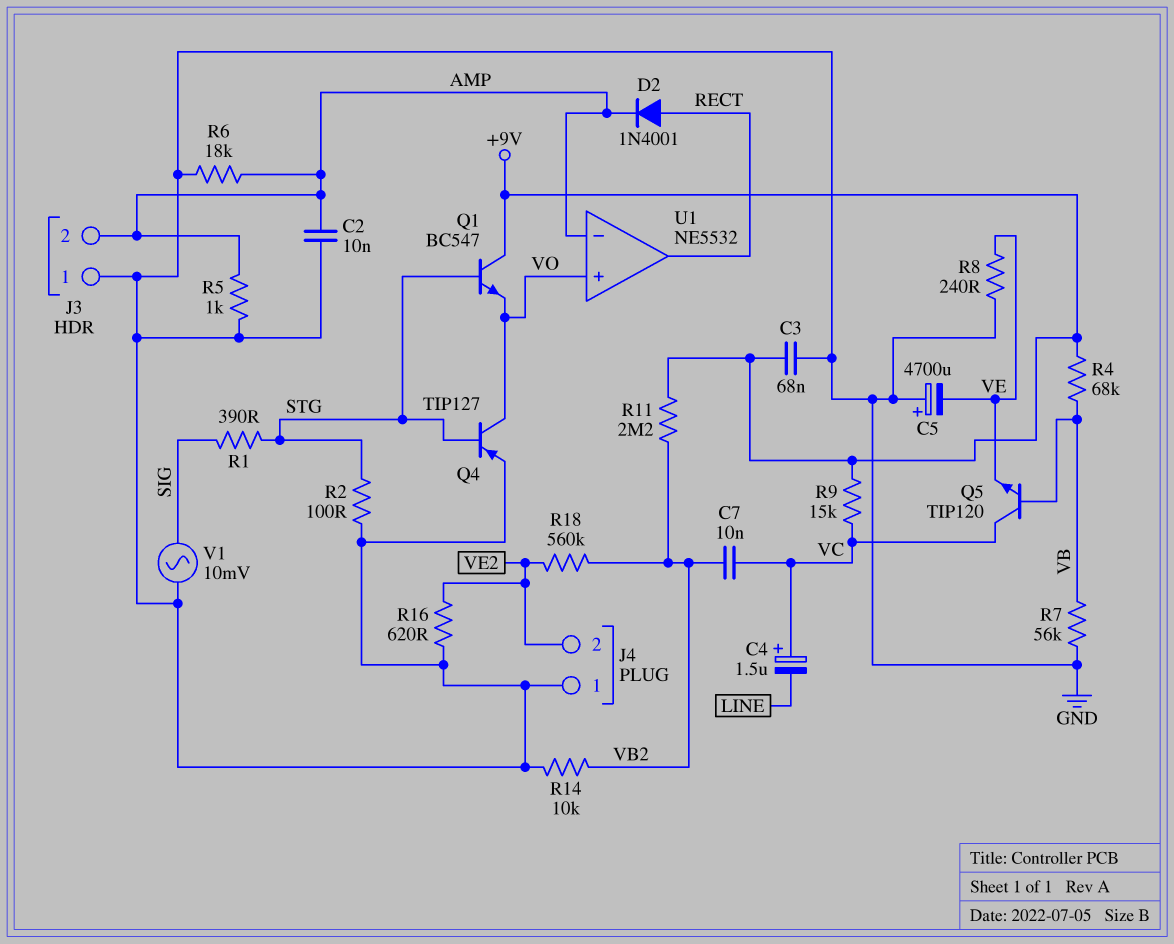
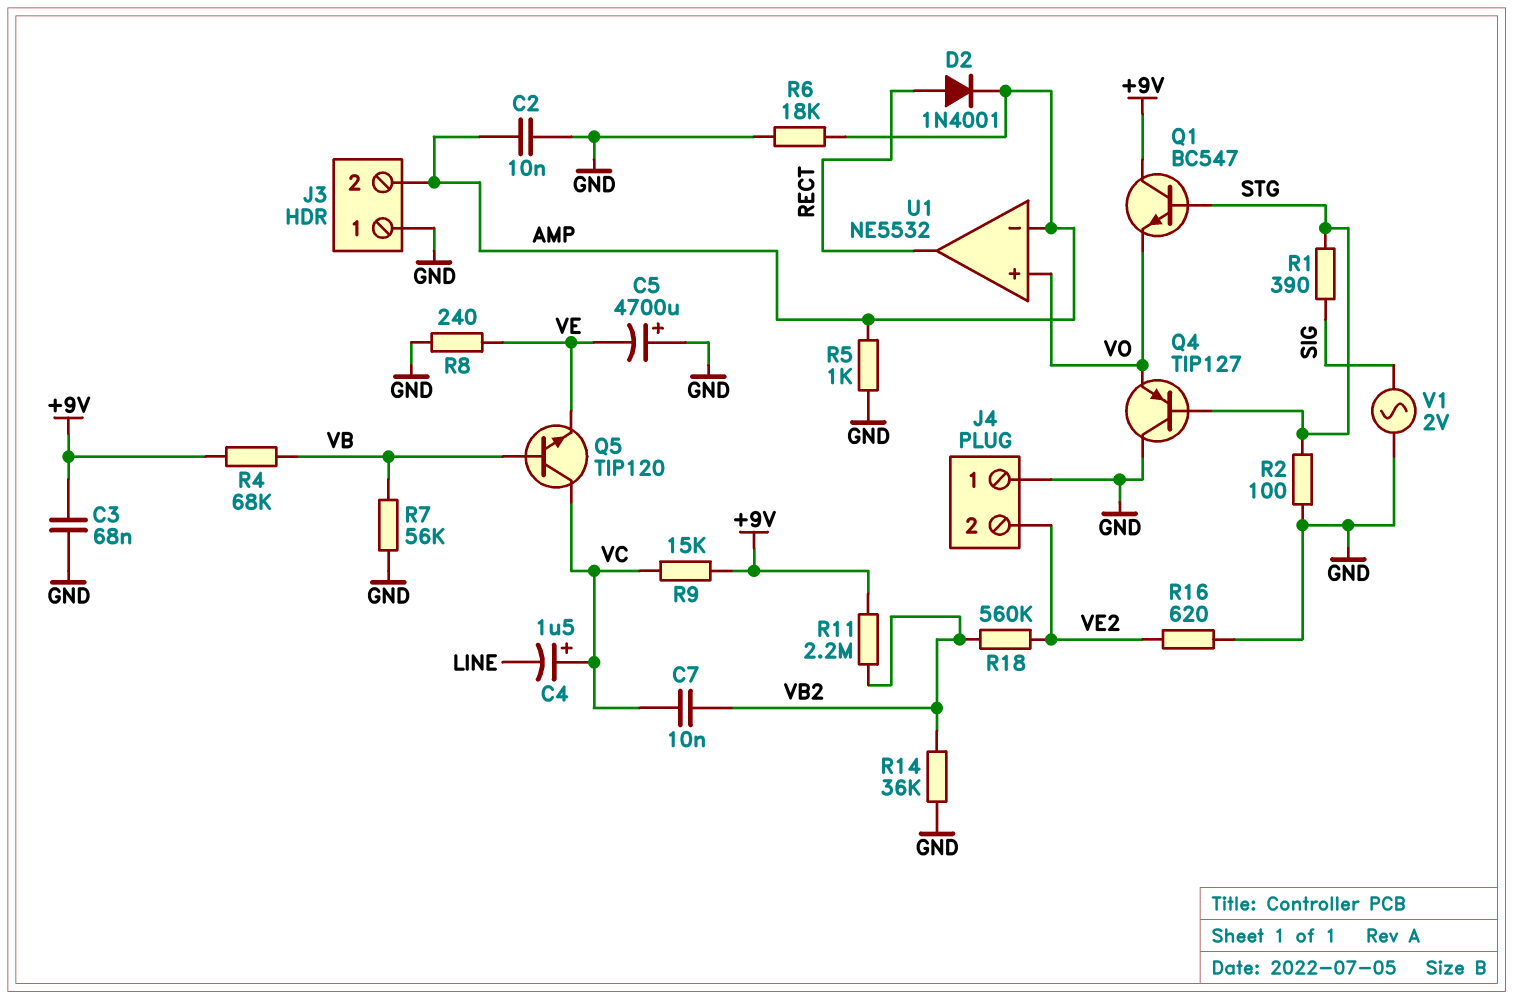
Q4: PNP TIP127 (B STG, C VO, E GND) -> PNP TIP127 (B STG, C GND, E VO)
R14: 10k (GND, VB2) -> 36k (GND, VB2)
V1: AC 10mV (GND, SIG) -> AC 2V (GND, SIG)

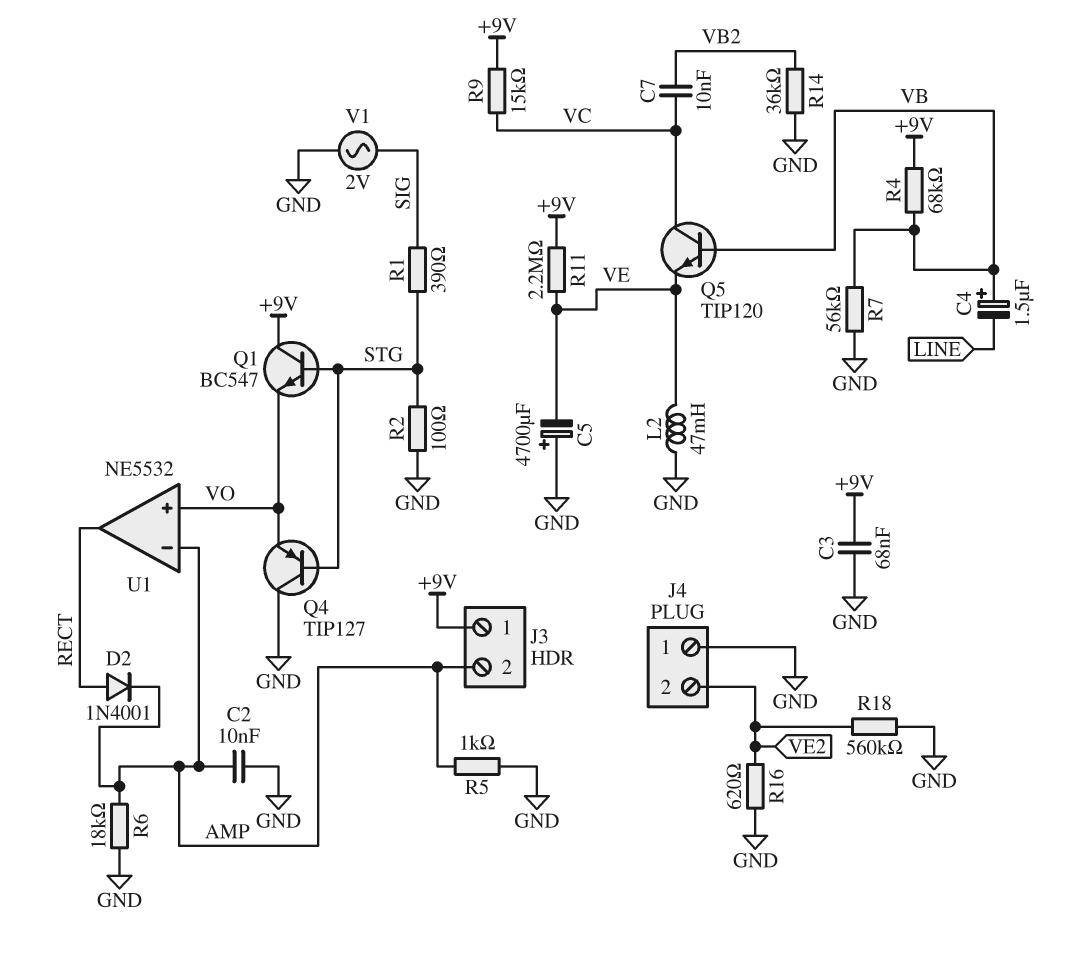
C4: 1.5uF (plus VC, minus LINE) -> 1.5uF (plus VB, minus LINE)
J3 pin 1: GND -> +9V
L2: none -> 47mH (GND, VE)
R8: 240 (GND, VE) -> none
R11: 2.2M (+9V, VB2) -> 2.2M (+9V, VE)
R18: 560k (VB2, VE2) -> 560k (GND, VE2)

